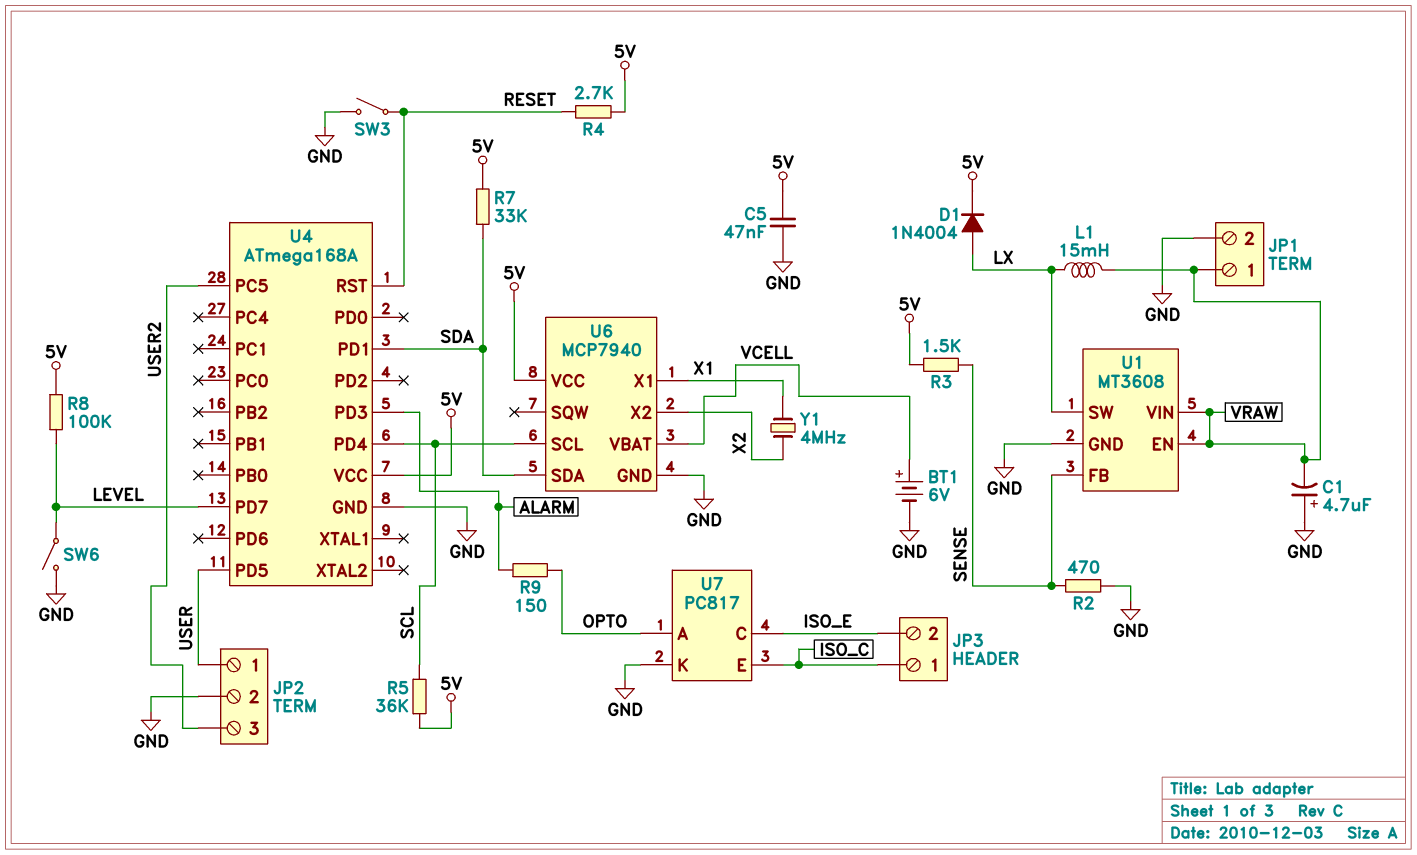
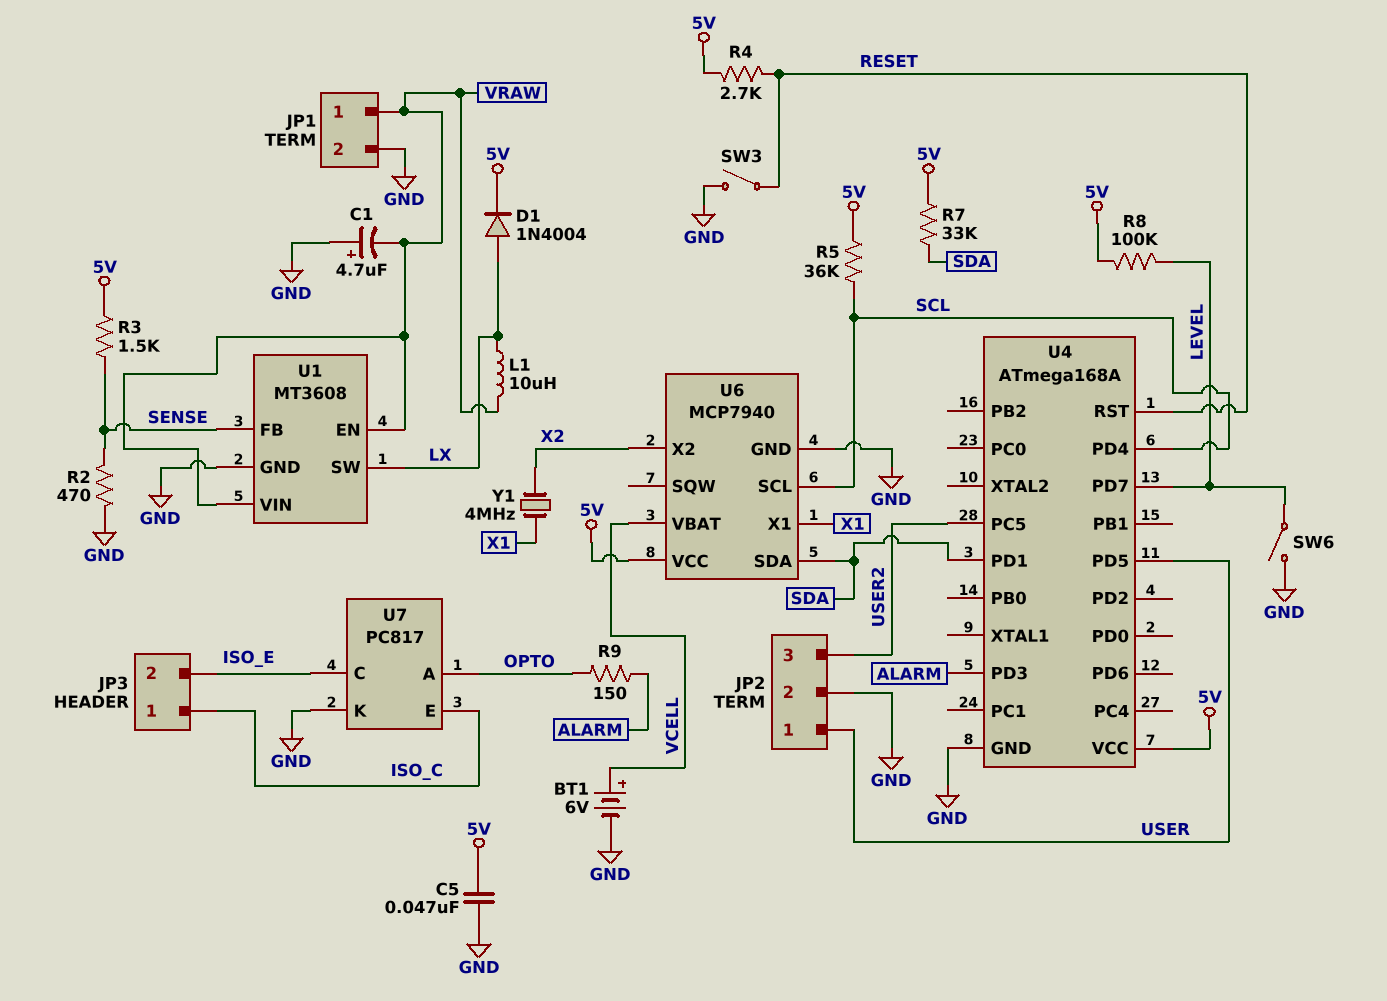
L1: 15mH (LX, VRAW) -> 10uH (LX, VRAW)

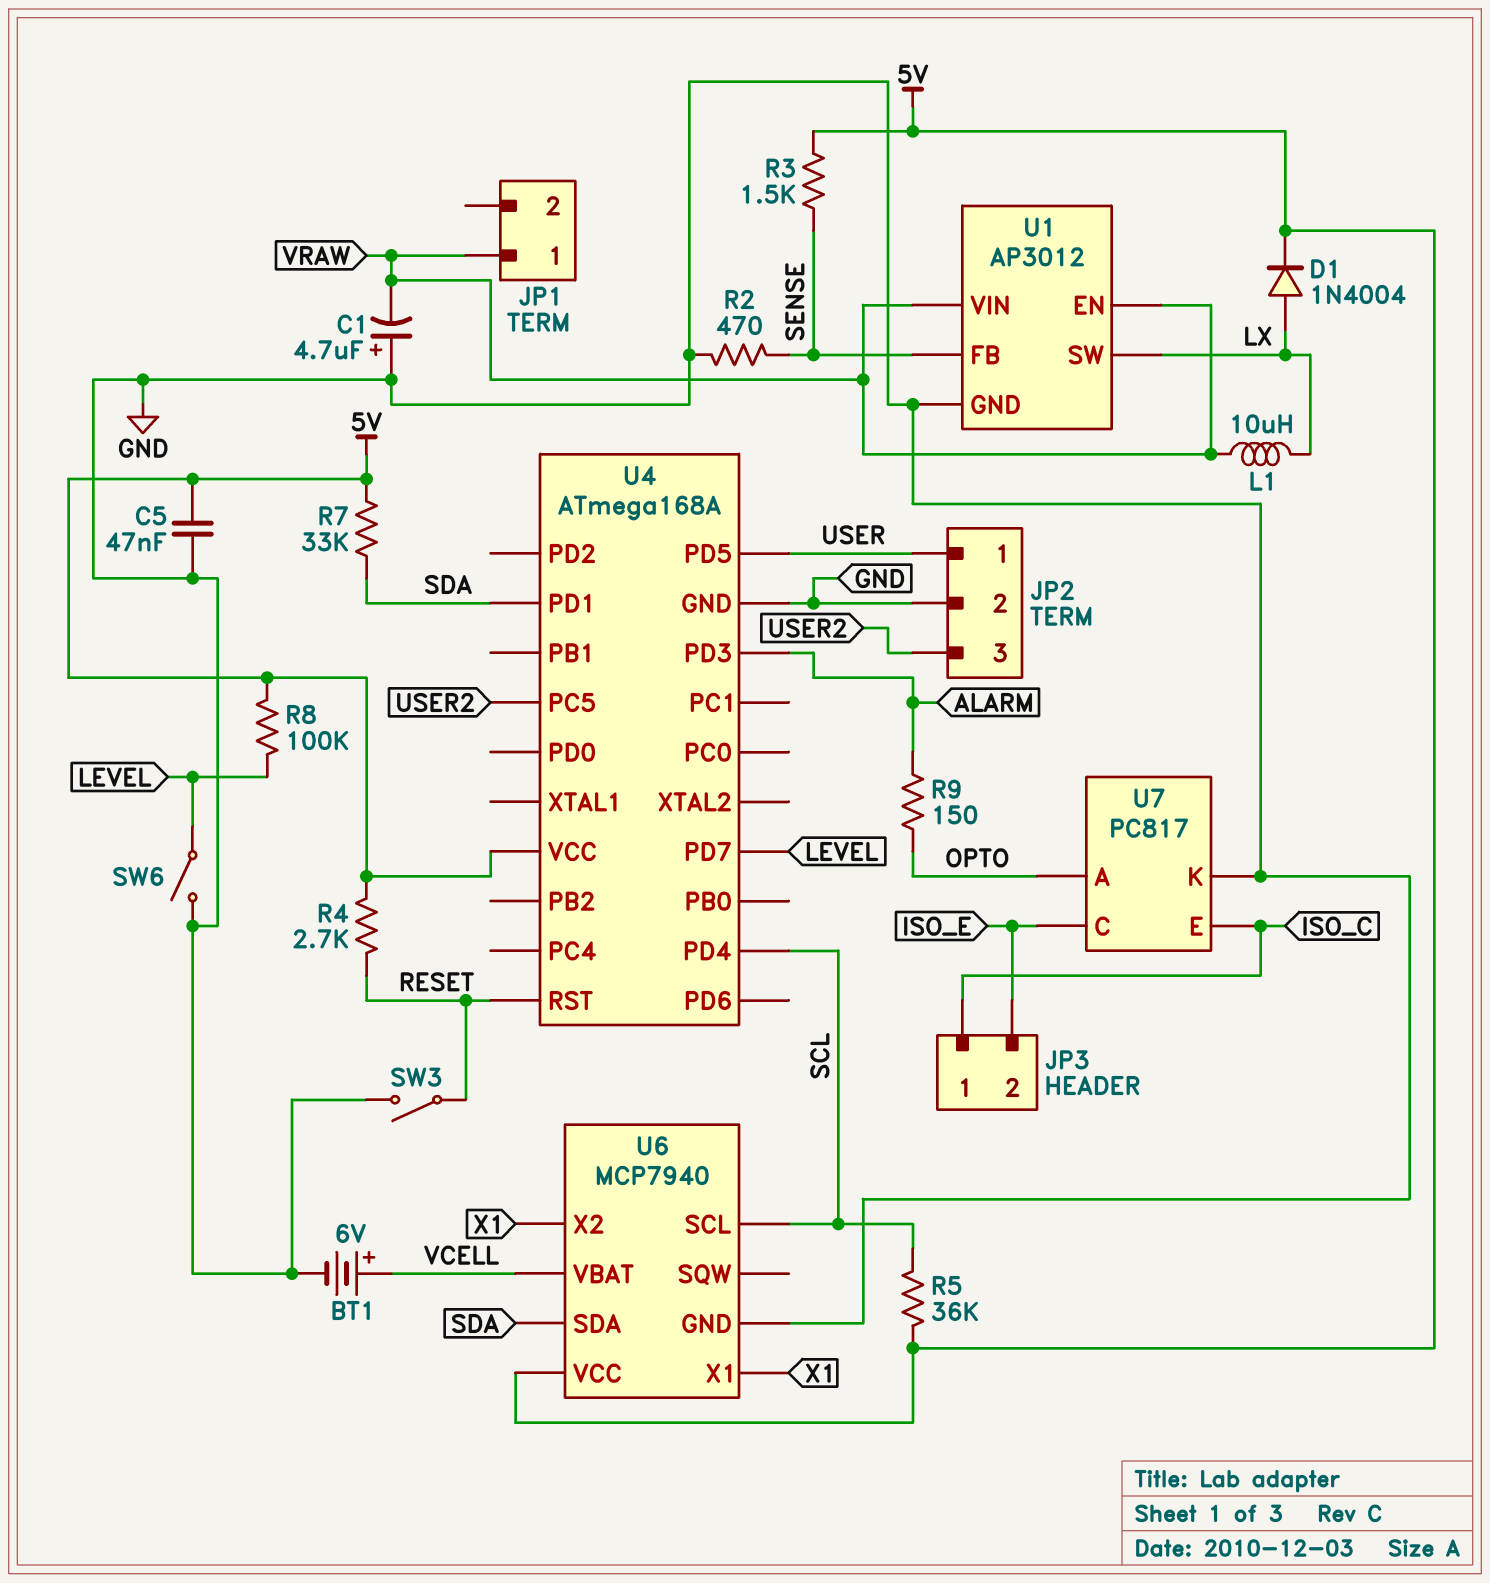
JP1 pin 2: GND -> none
U1: MT3608 -> AP3012
U6 pin X2: X2 -> X1
Y1: 4MHz (X1, X2) -> none

